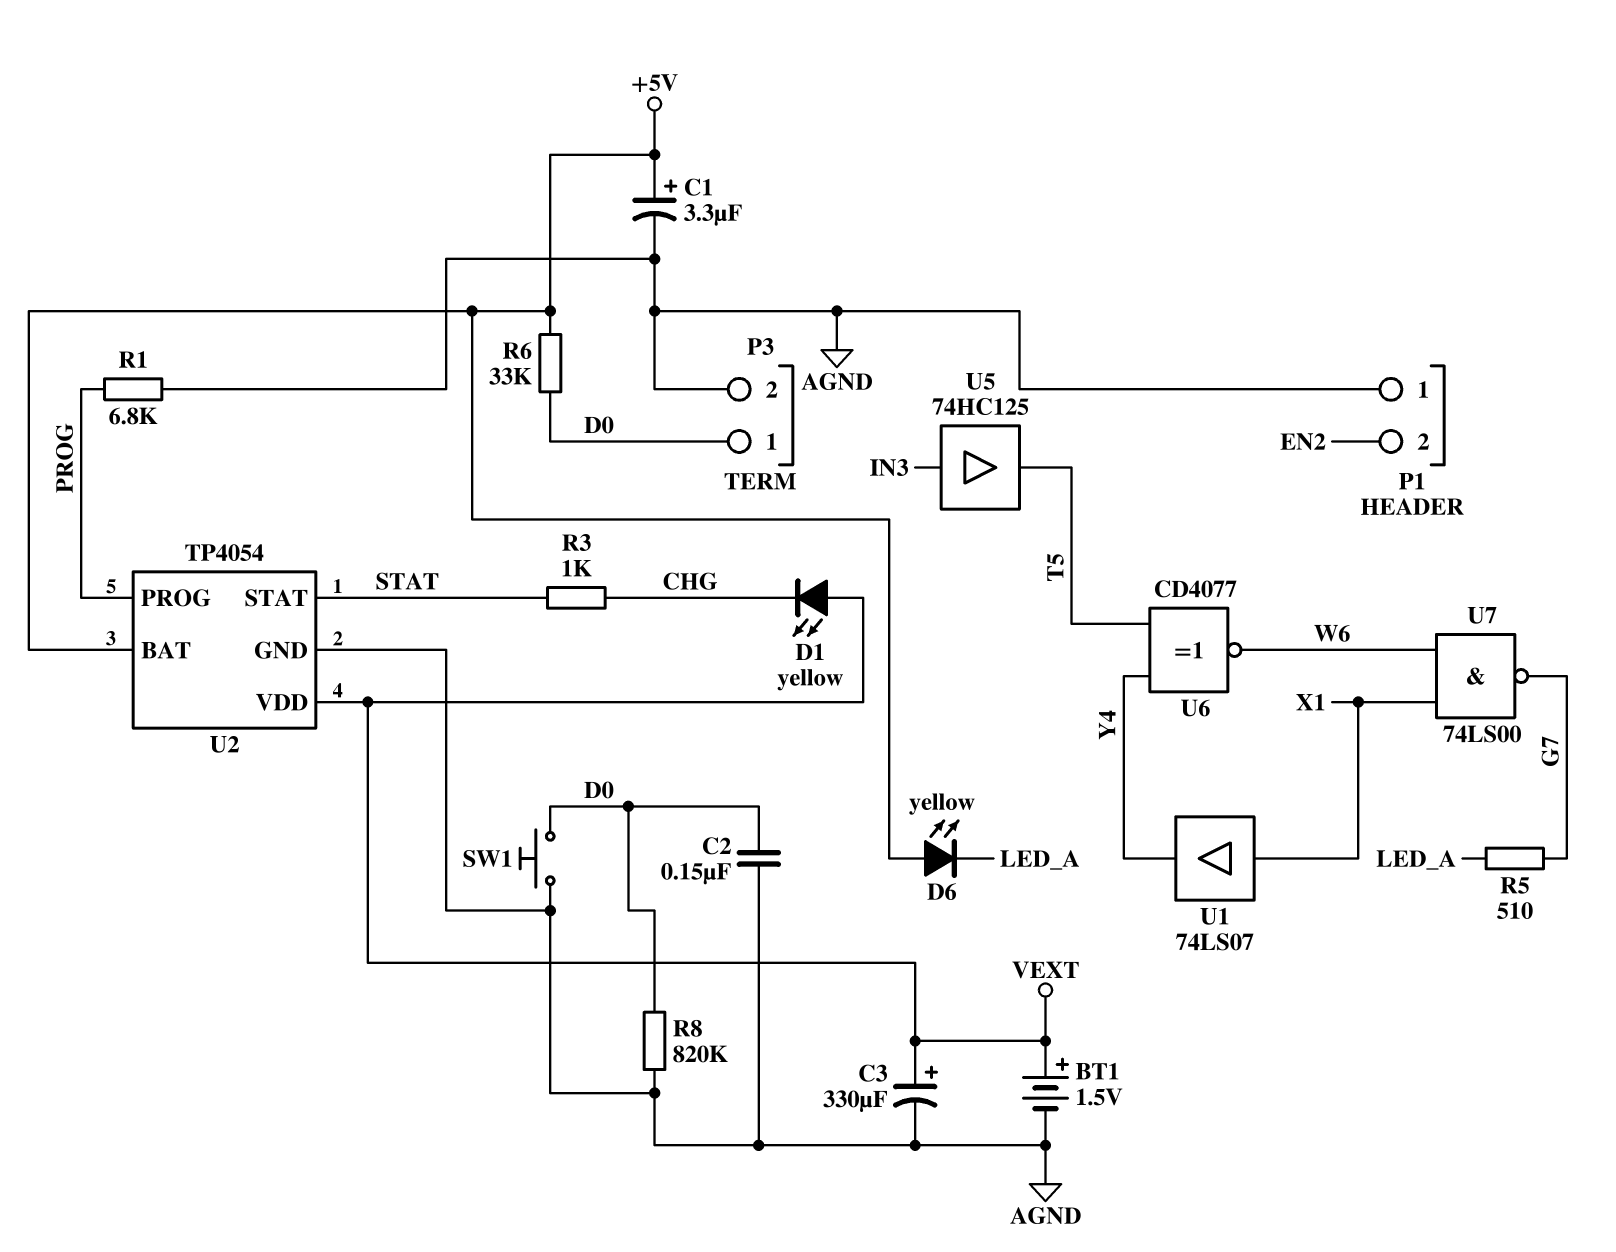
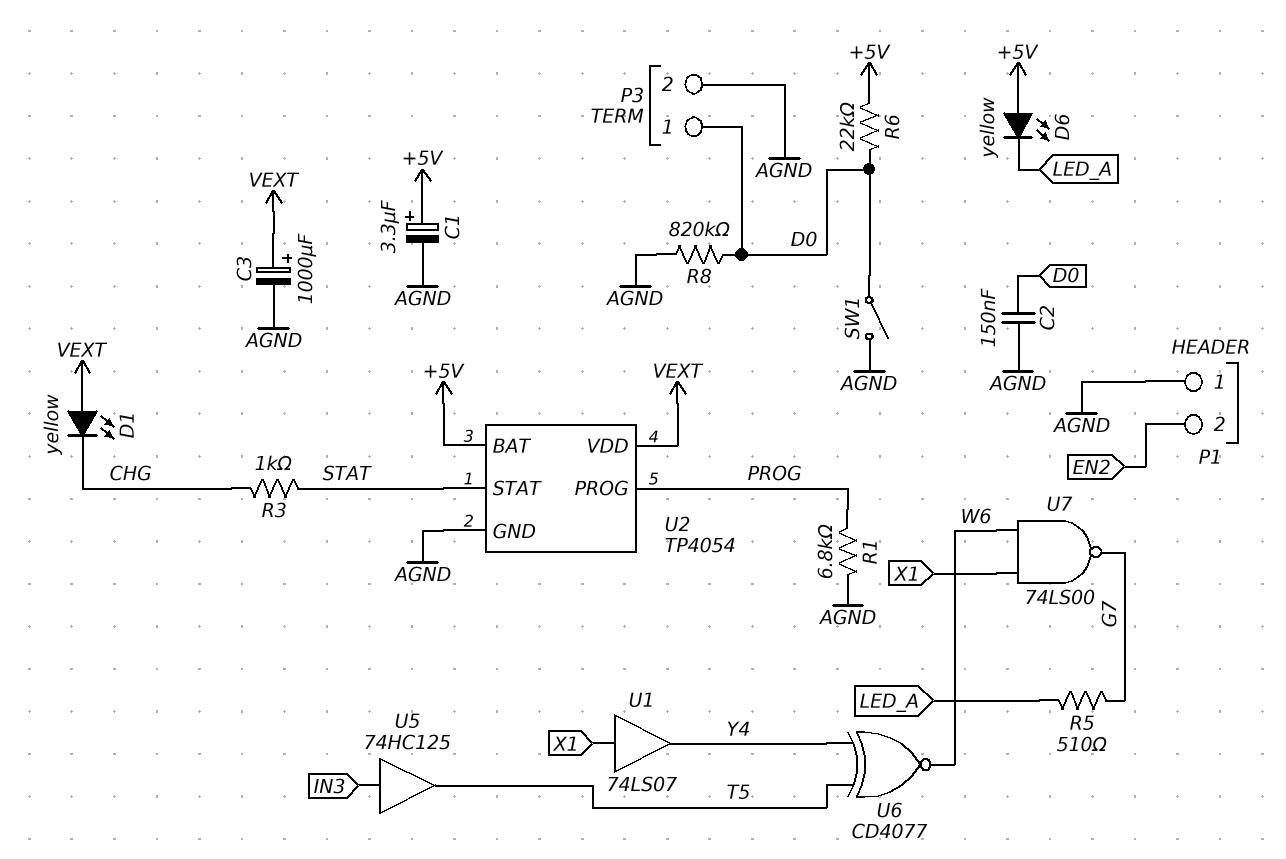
BT1: 1.5V (plus VEXT, minus AGND) -> none
C3: 330uF (plus VEXT, minus AGND) -> 1000uF (plus VEXT, minus AGND)
R6: 33k (+5V, D0) -> 22k (+5V, D0)
SW1: button (AGND, D0) -> switch (AGND, D0)

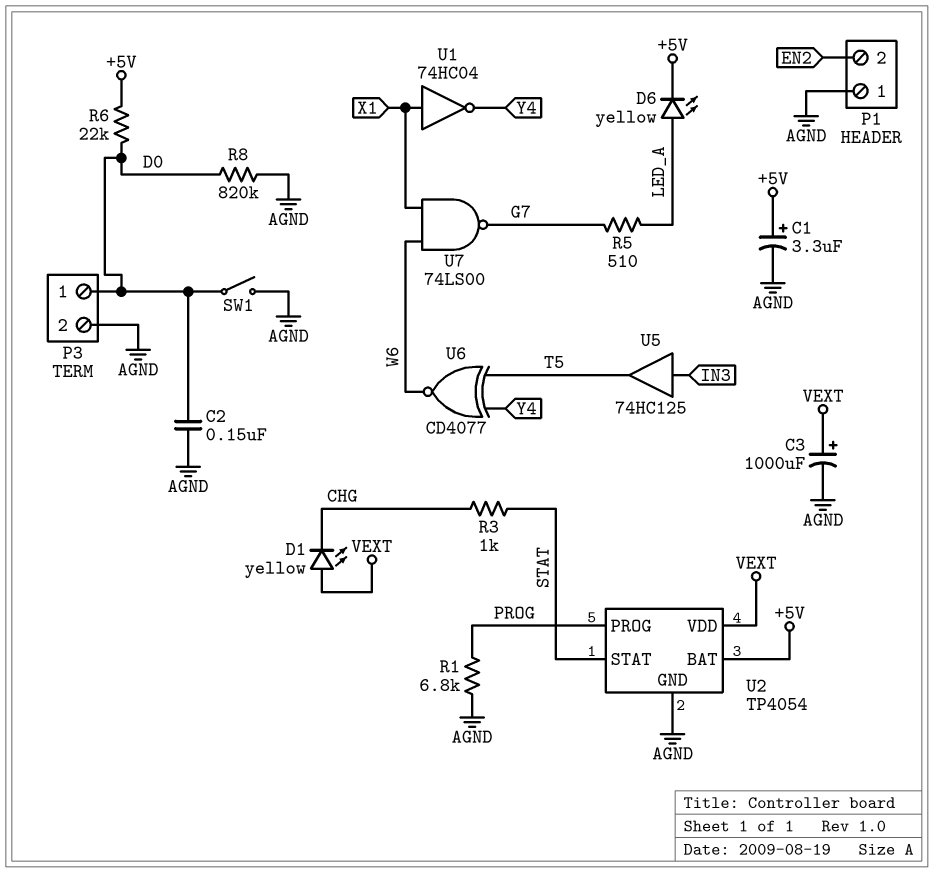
D6: LED yellow (A +5V, K LED_A) -> LED yellow (A LED_A, K +5V)
U1: buffer 74LS07 (in X1, out Y4) -> NOT 74HC04 (in X1, out Y4)

